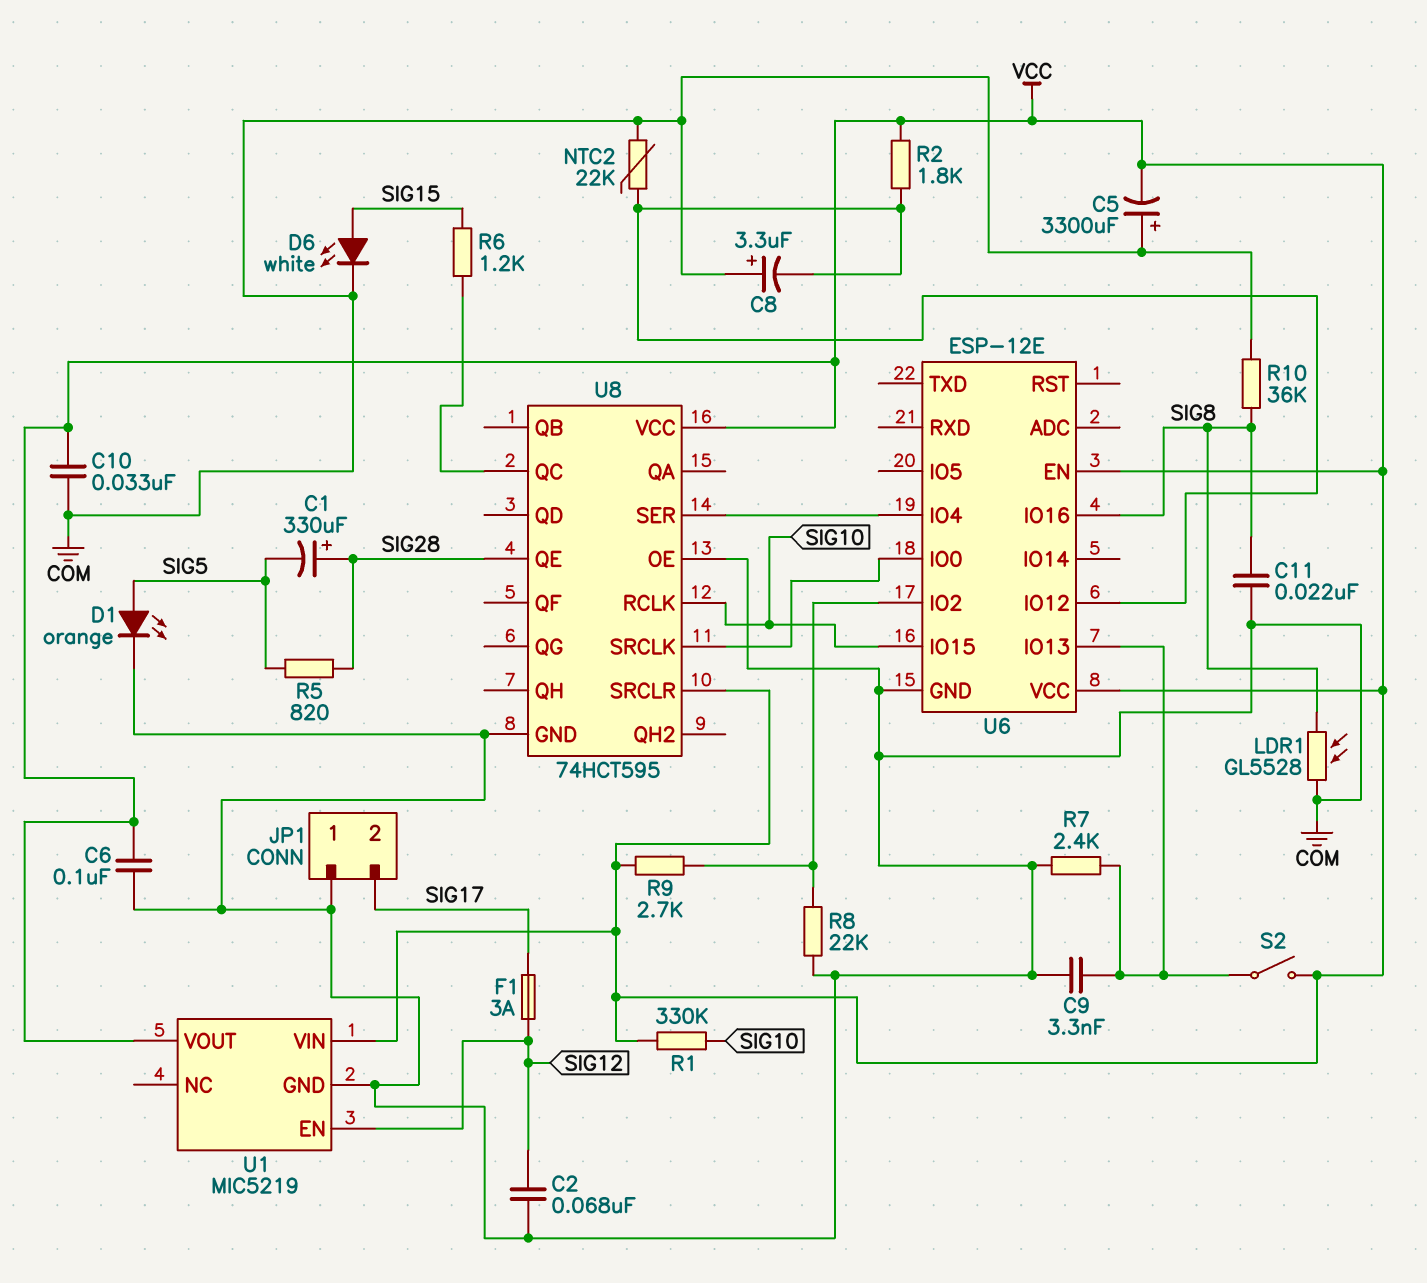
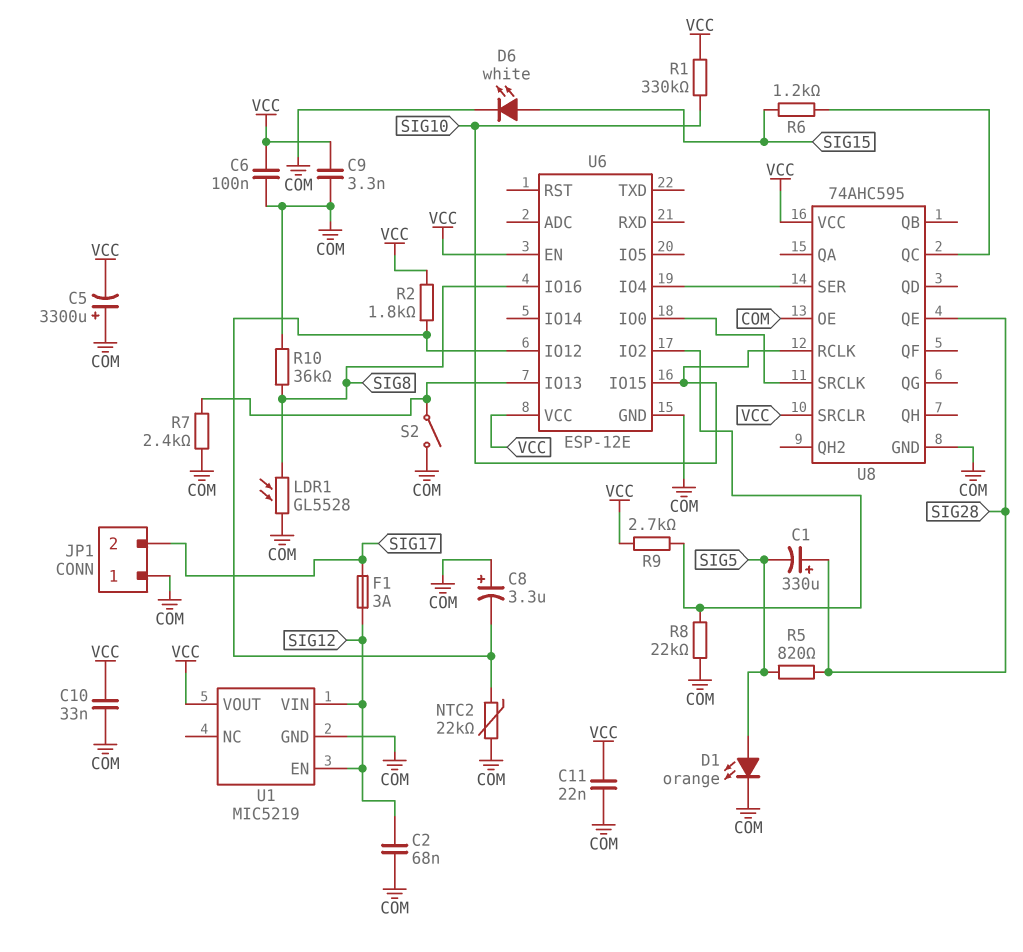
C9: 3.3nF (COM, U6/IO13) -> 3.3nF (COM, VCC)
C11: 22nF (COM, SIG8) -> 22nF (COM, VCC)
S2: switch (U6/IO13, VCC) -> switch (COM, U6/IO13)
U1 pin VIN: VCC -> SIG12
U8: 74HCT595 -> 74AHC595

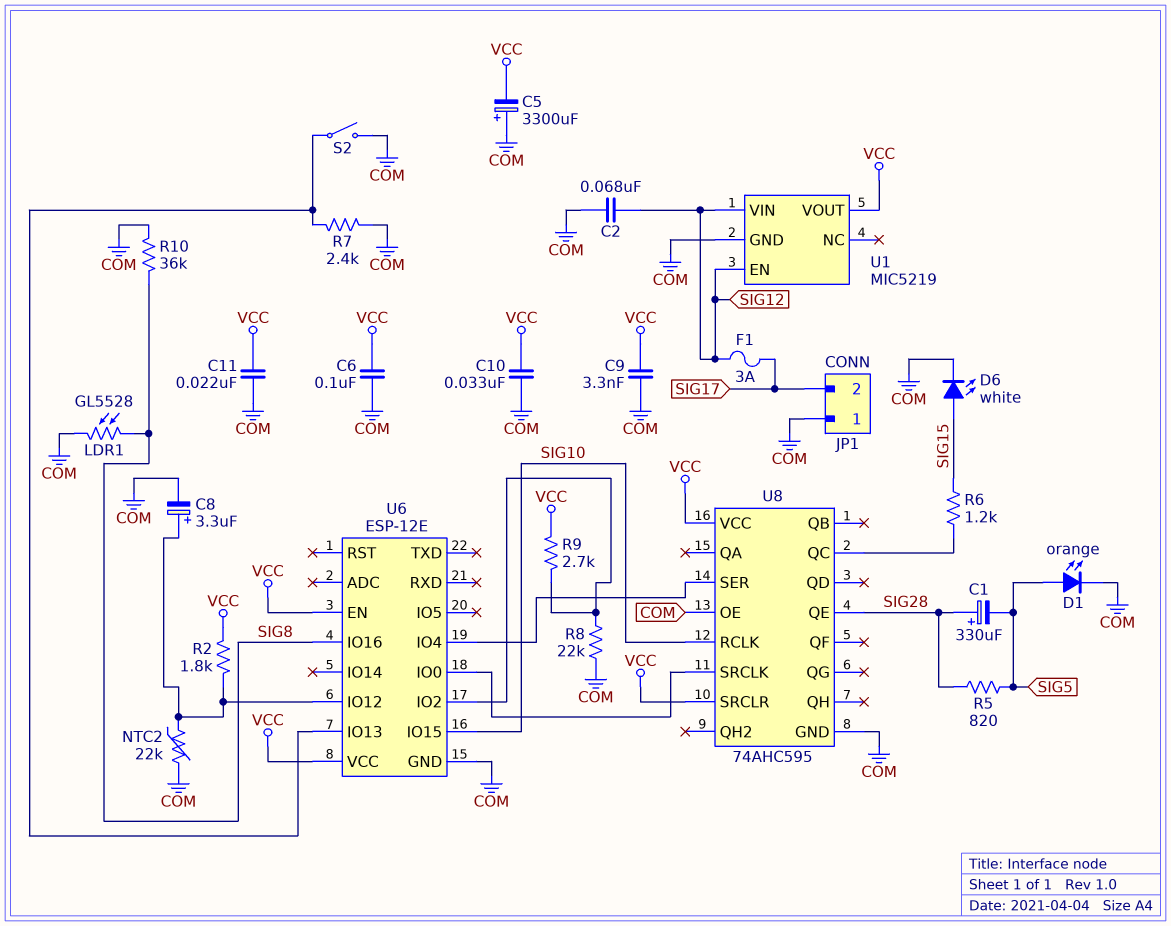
C8: 3.3uF (plus COM, minus U6/IO12) -> 3.3uF (plus U6/IO12, minus COM)
R1: 330k (SIG10, VCC) -> none

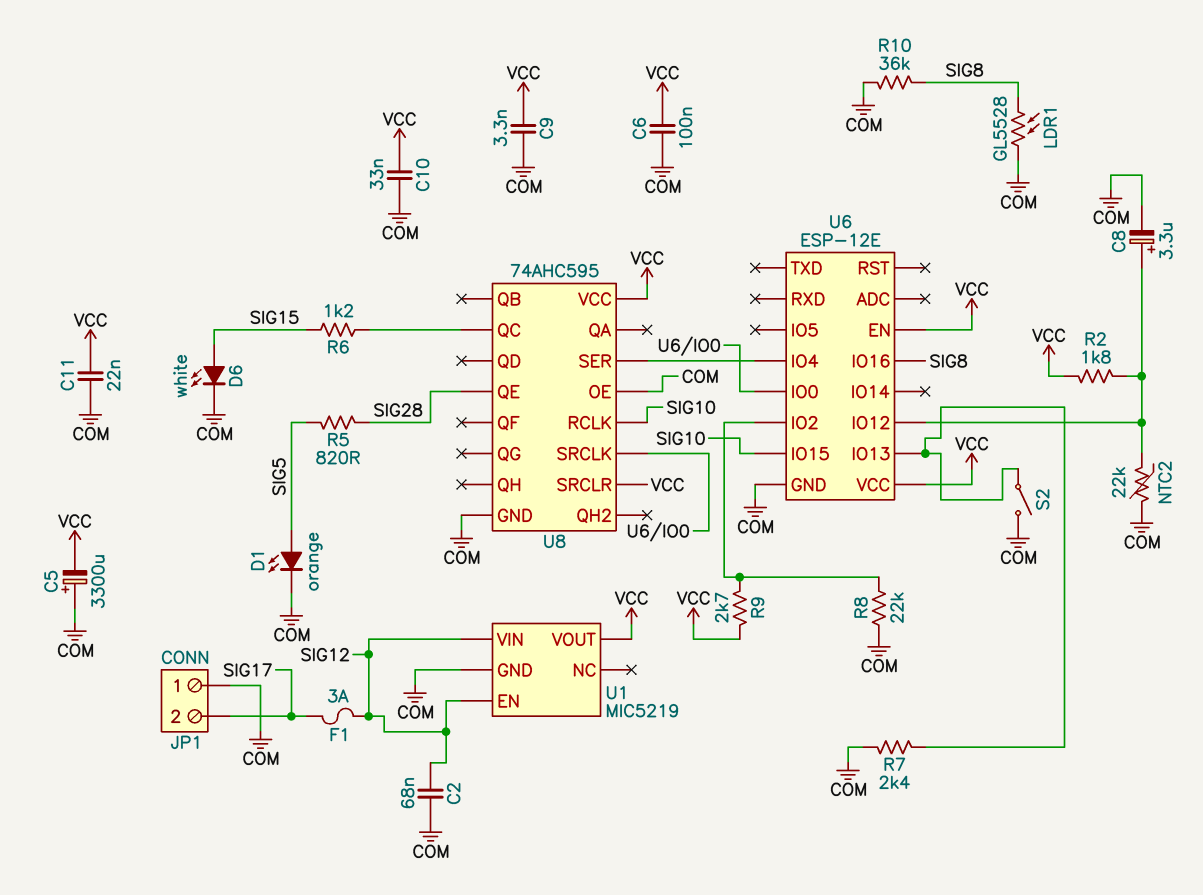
C1: 330uF (plus SIG28, minus SIG5) -> none

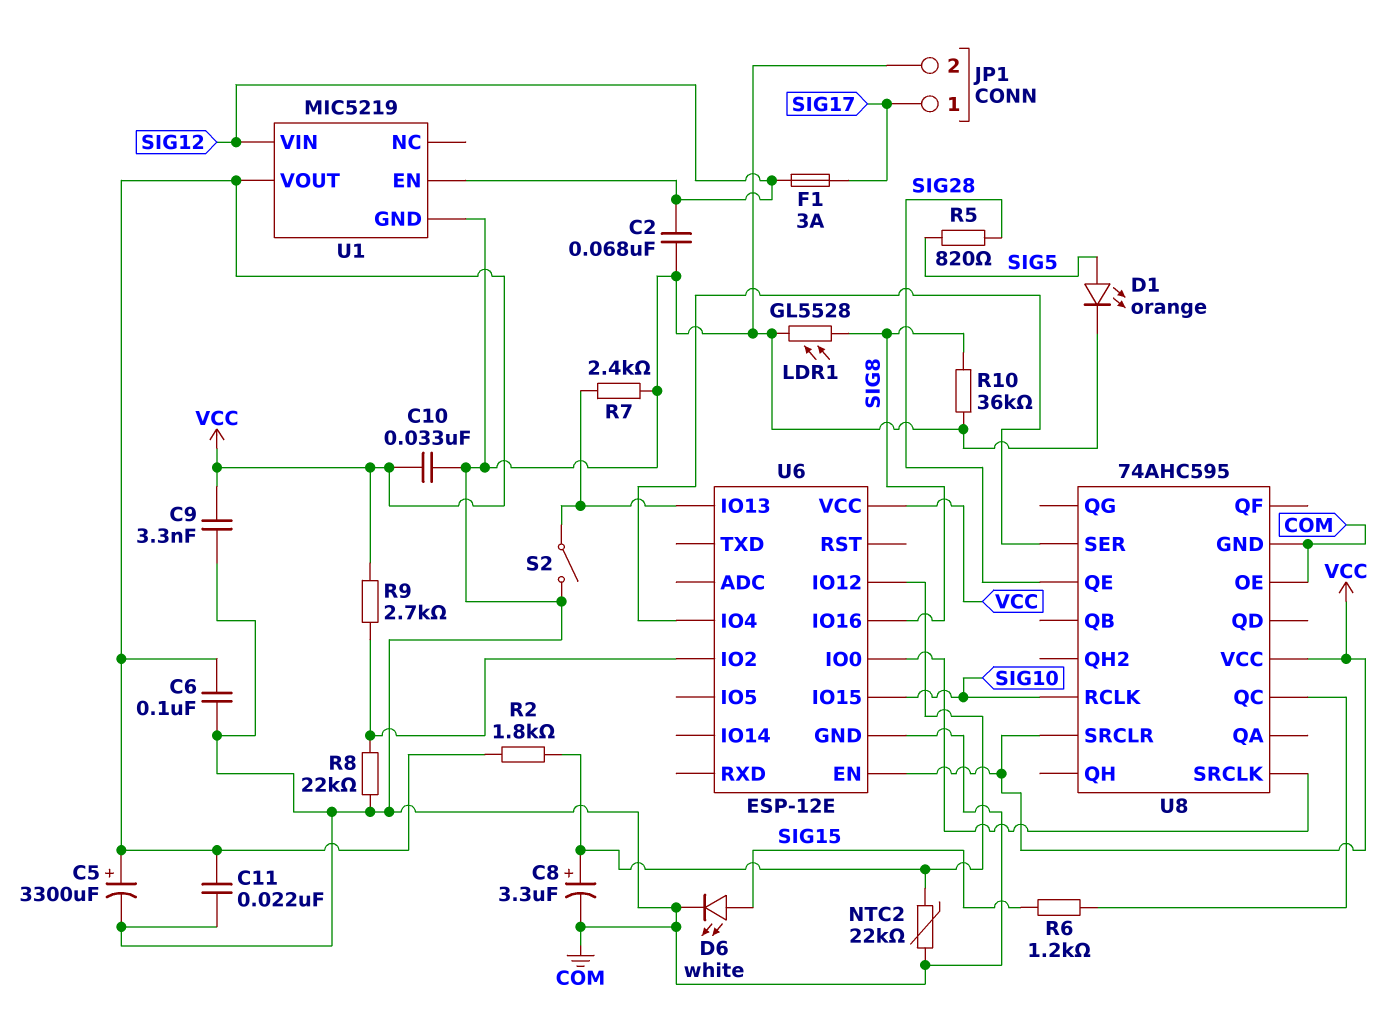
C5: 3300uF (plus COM, minus VCC) -> 3300uF (plus VCC, minus COM)
JP1 pin 1: COM -> SIG17
JP1 pin 2: SIG17 -> COM

